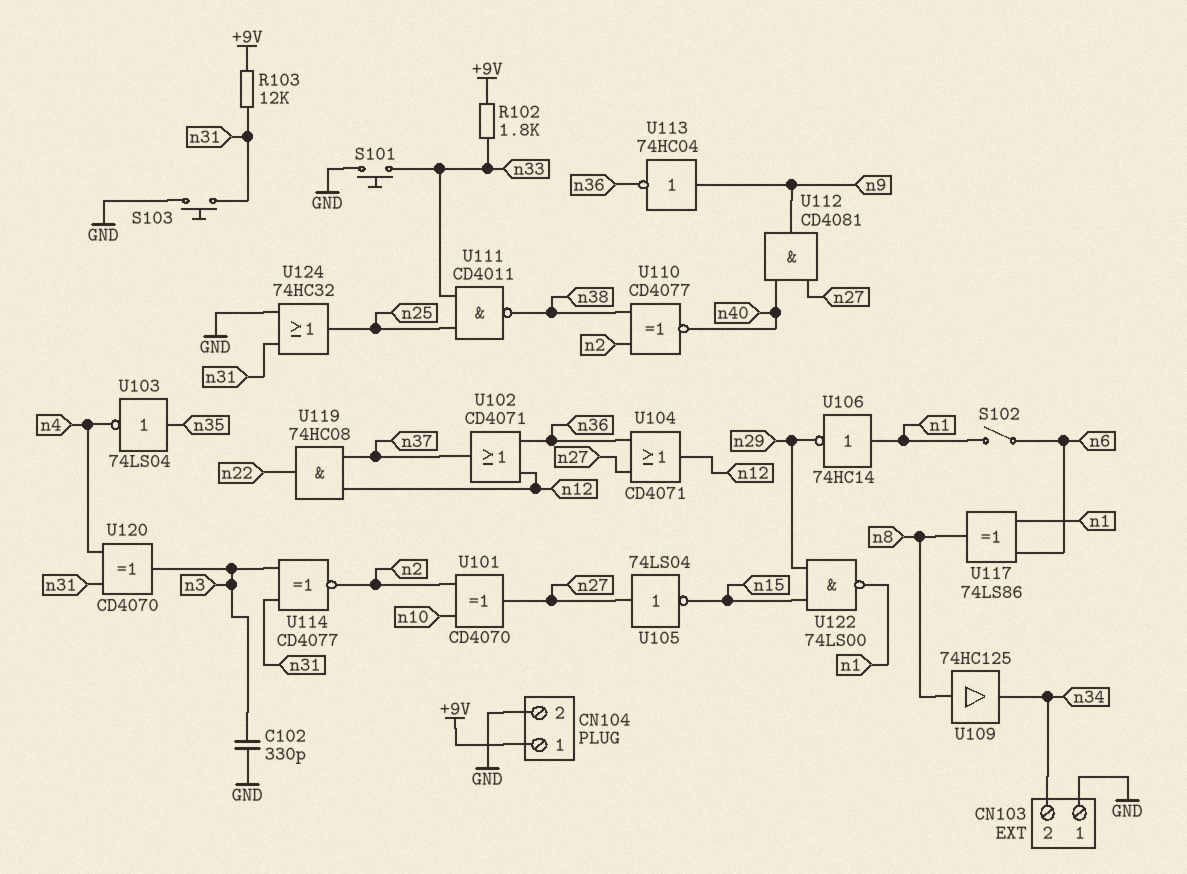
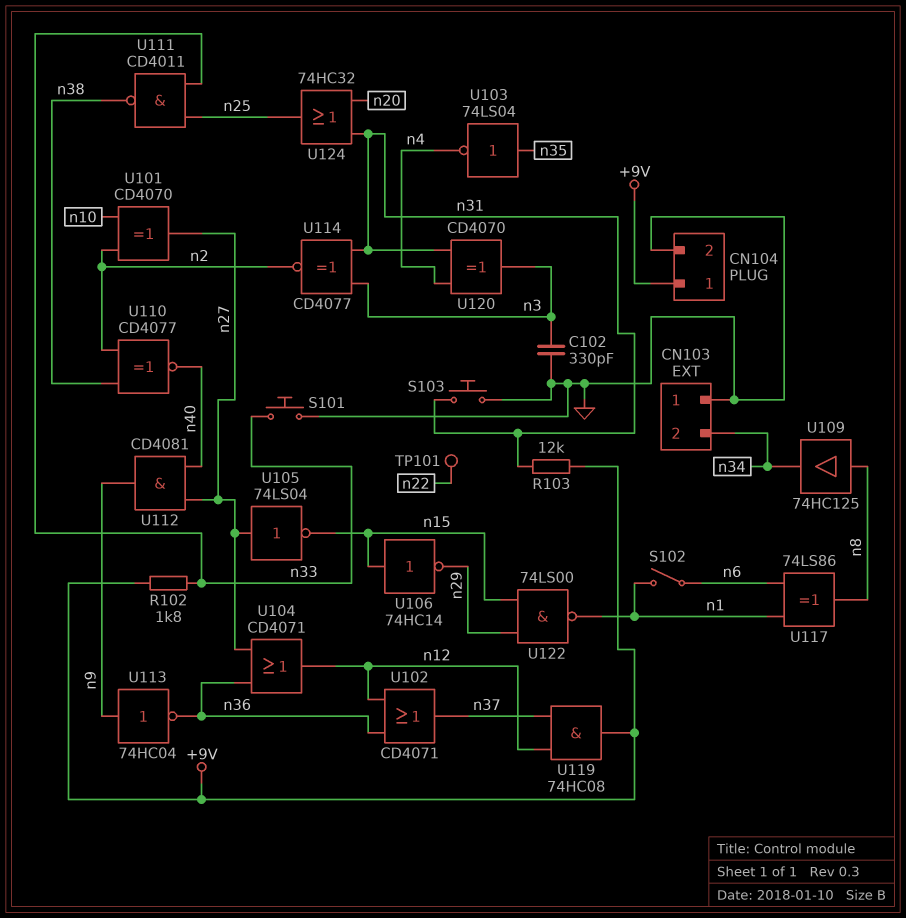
TP101: none -> test point (n22)
U106: NOT 74HC14 (in n1, out n29) -> NOT 74HC14 (in n15, out n29)
U119: AND 74HC08 (in n12, in n37, out n22) -> AND 74HC08 (in n12, in n37, out +9V)
U124: OR 74HC32 (in GND, in n31, out n25) -> OR 74HC32 (in n20, in n31, out n25)

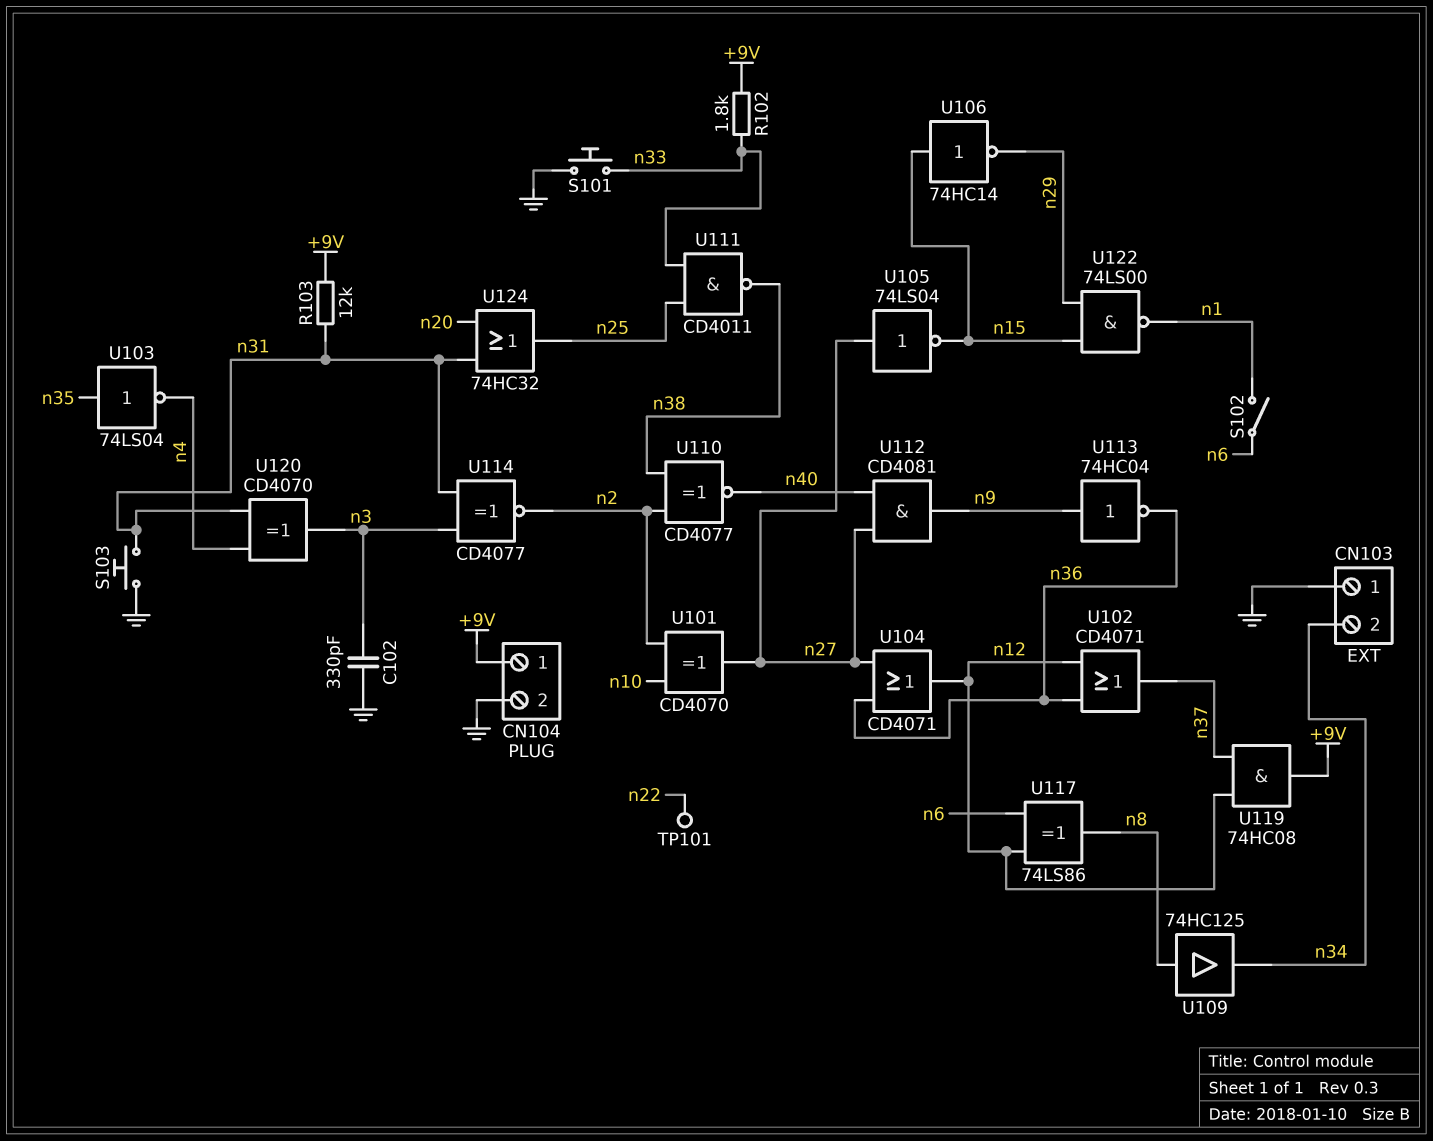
U117: XOR 74LS86 (in n1, in n6, out n8) -> XOR 74LS86 (in n6, in n12, out n8)

